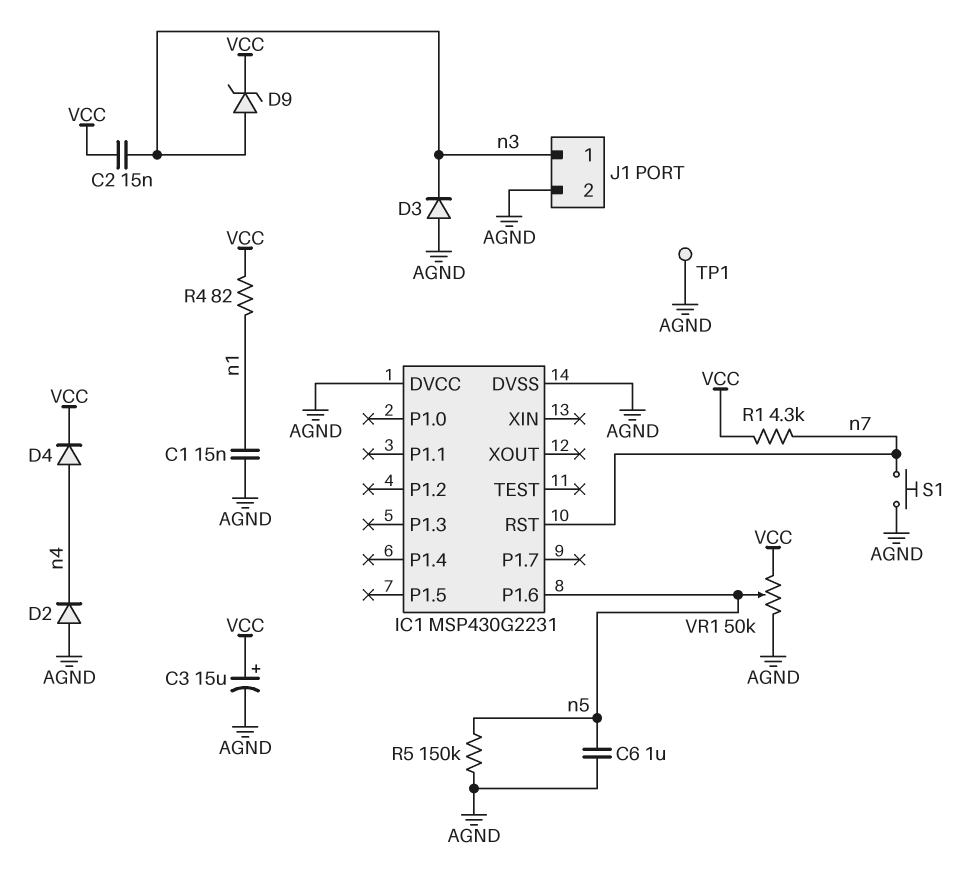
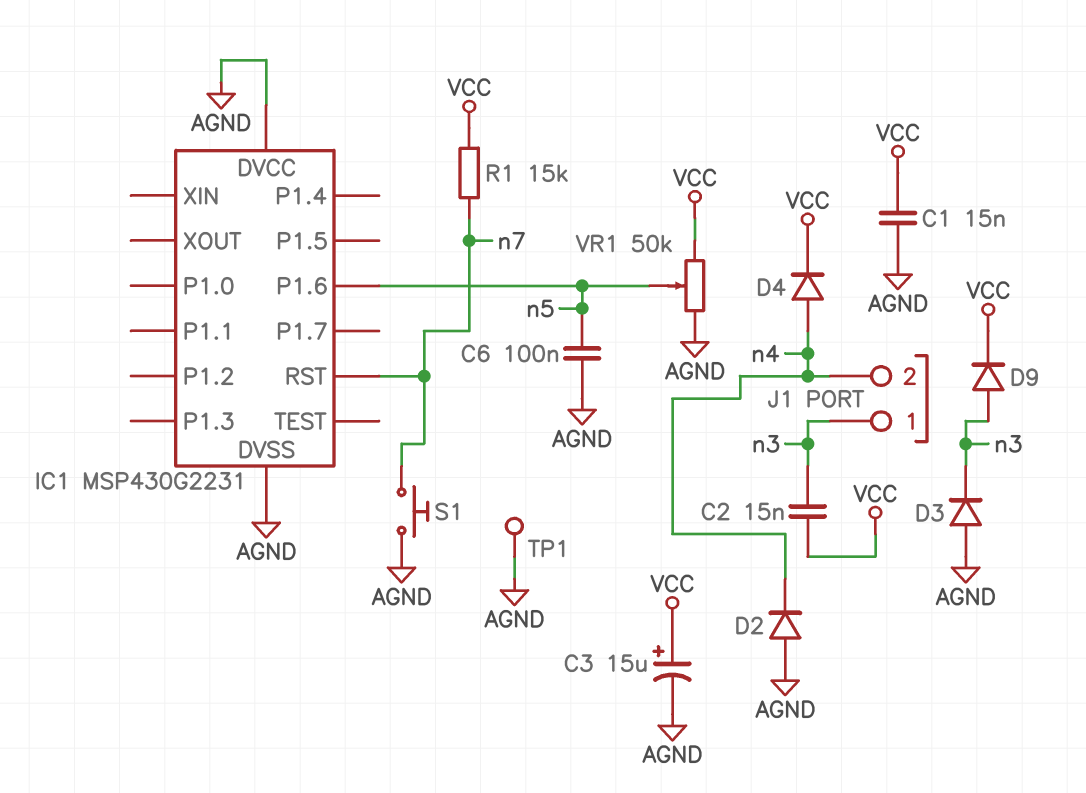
C1: 15nF (AGND, n1) -> 15nF (AGND, VCC)
C6: 1uF (AGND, n5) -> 100nF (AGND, n5)
D9: zener (A n3, K VCC) -> diode (A n3, K VCC)
J1 pin 2: AGND -> n4
R1: 4.3k (VCC, n7) -> 15k (VCC, n7)
R4: 82 (VCC, n1) -> none
R5: 150k (AGND, n5) -> none

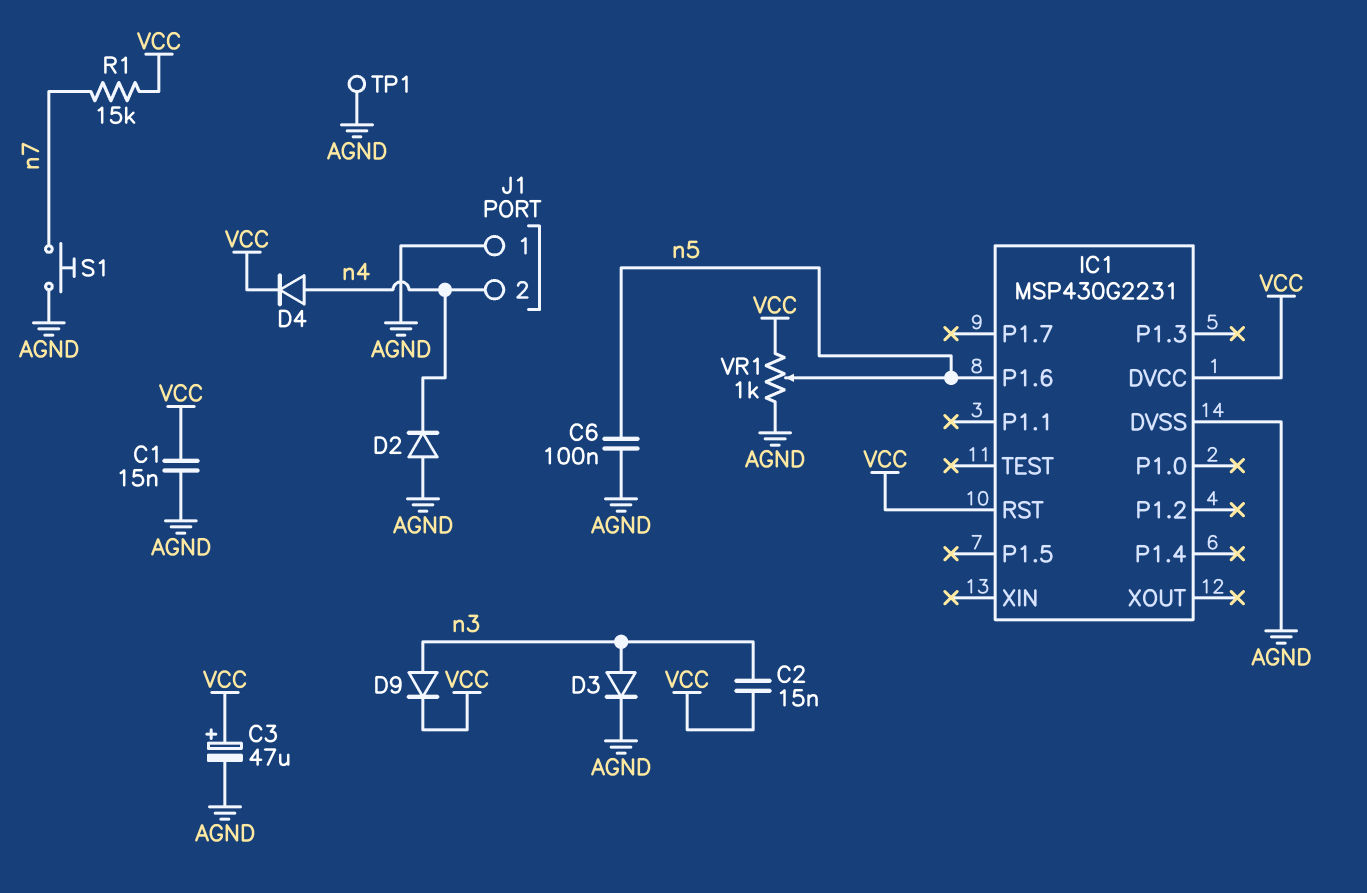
C3: 15uF (plus VCC, minus AGND) -> 47uF (plus VCC, minus AGND)
D3: diode (A AGND, K n3) -> diode (A n3, K AGND)
IC1 pin DVCC: AGND -> VCC
IC1 pin RST: n7 -> VCC
J1 pin 1: n3 -> AGND
VR1: 50k (AGND, VCC, wiper n5) -> 1k (AGND, VCC, wiper n5)

